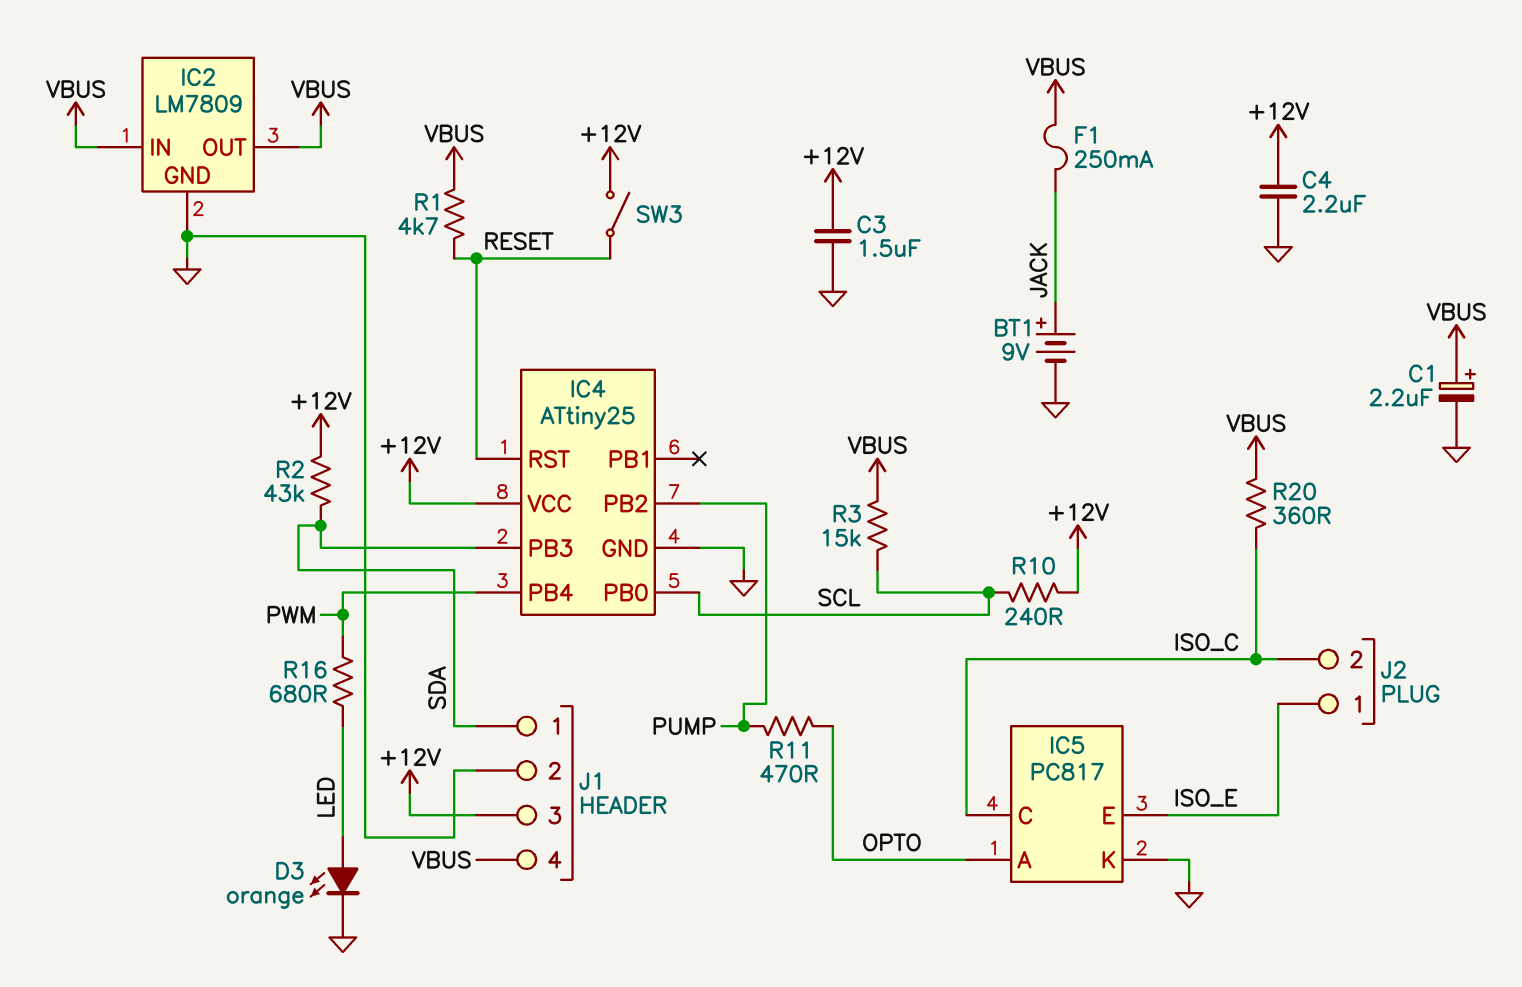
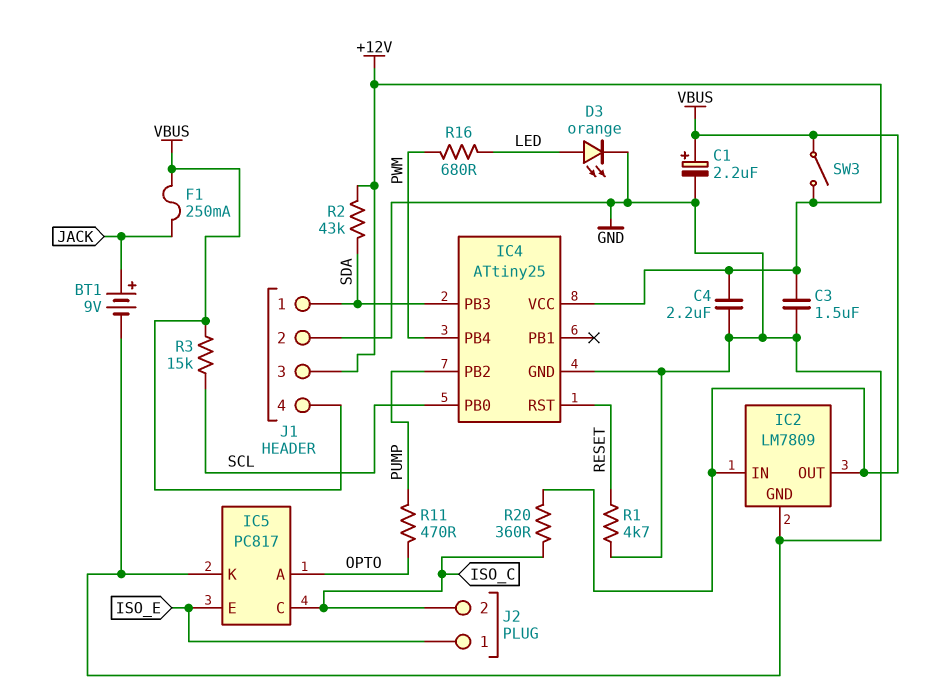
R1: 4.7k (RESET, VBUS) -> 4.7k (GND, RESET)
R10: 240 (+12V, SCL) -> none
SW3: switch (+12V, RESET) -> switch (+12V, VBUS)

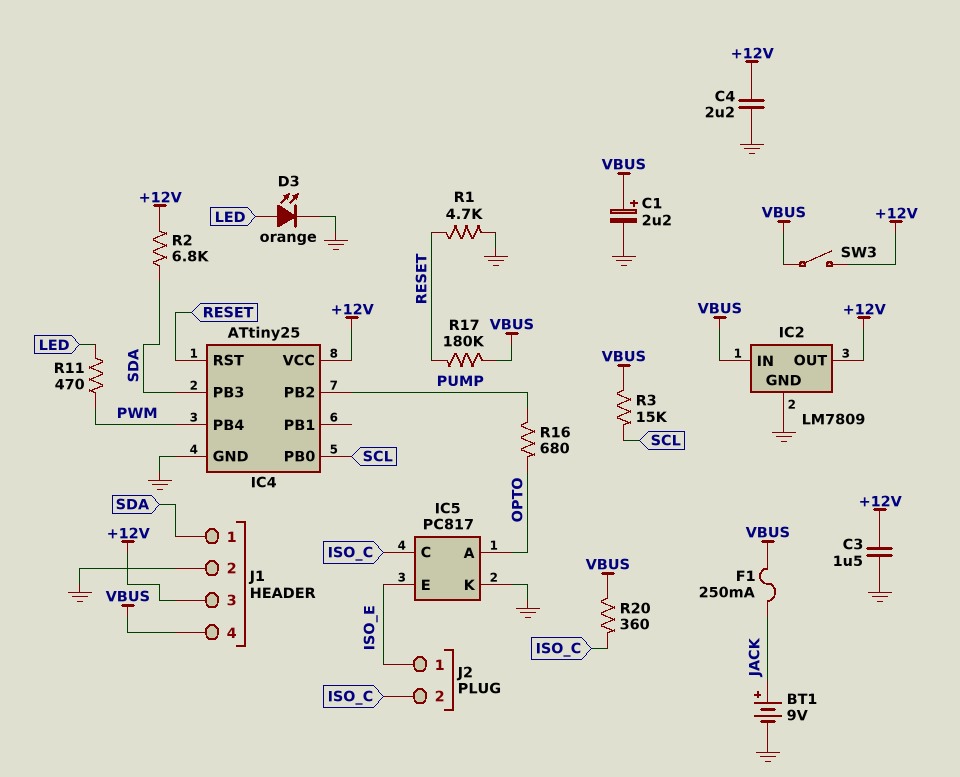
IC2 pin OUT: VBUS -> +12V
R2: 43k (+12V, SDA) -> 6.8k (+12V, SDA)
R11: 470 (OPTO, PUMP) -> 470 (LED, PWM)
R16: 680 (LED, PWM) -> 680 (OPTO, PUMP)
R17: none -> 180k (RESET, VBUS)

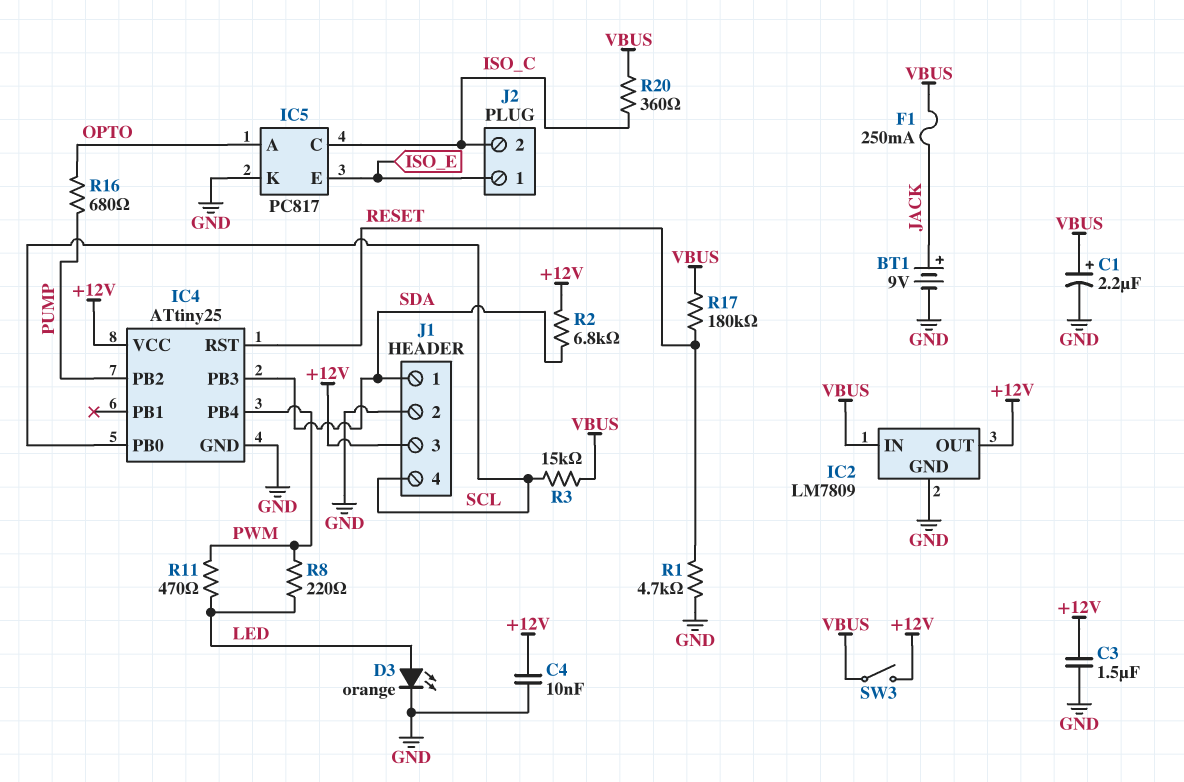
C4: 2.2uF (+12V, GND) -> 10nF (+12V, GND)
J1 pin 4: VBUS -> SCL
R8: none -> 220 (LED, PWM)

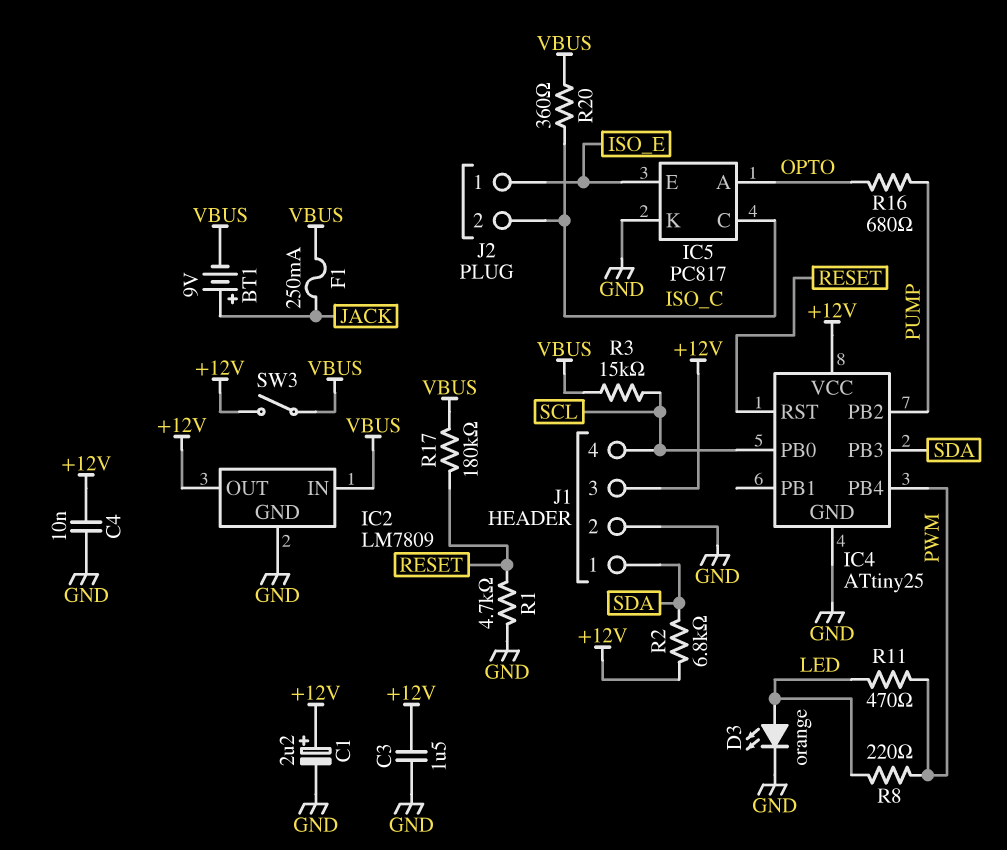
BT1: 9V (plus JACK, minus GND) -> 9V (plus JACK, minus VBUS)
C1: 2.2uF (plus VBUS, minus GND) -> 2.2uF (plus +12V, minus GND)

